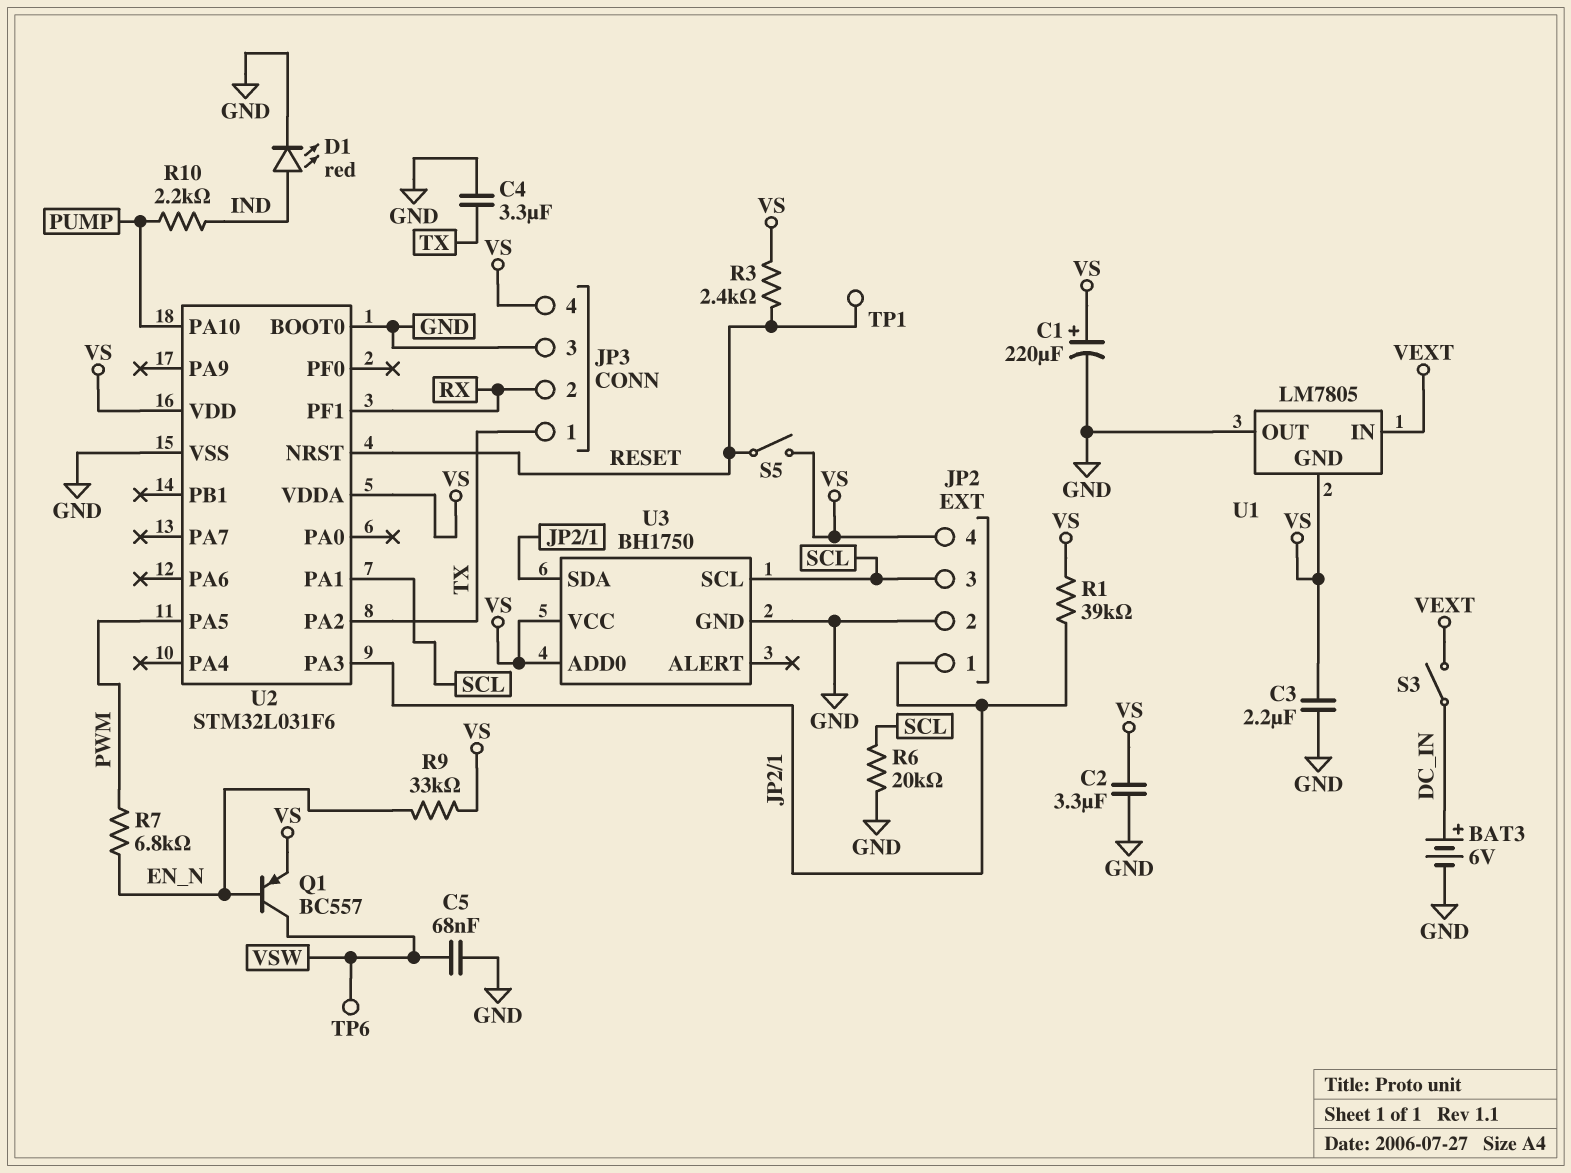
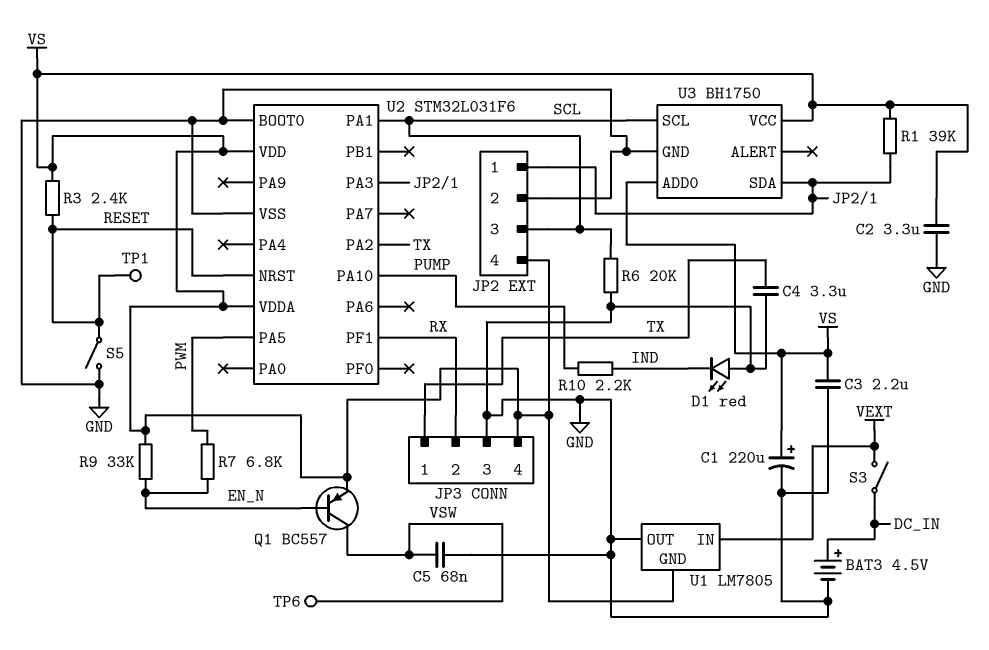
BAT3: 6V (plus DC_IN, minus GND) -> 4.5V (plus DC_IN, minus GND)
D1: LED red (A IND, K GND) -> LED red (A GND, K IND)
S5: switch (RESET, VS) -> switch (GND, RESET)

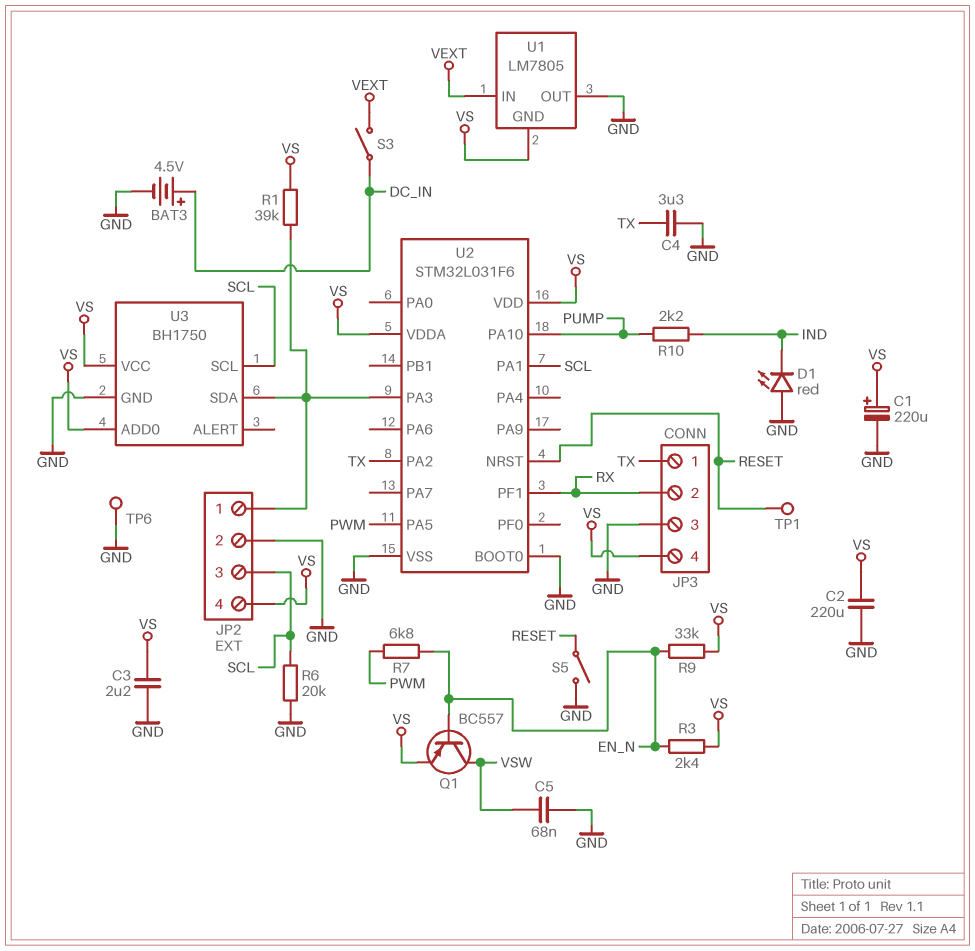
C2: 3.3uF (GND, VS) -> 220uF (GND, VS)
R3: 2.4k (RESET, VS) -> 2.4k (EN_N, VS)
TP6: test point (VSW) -> test point (GND)

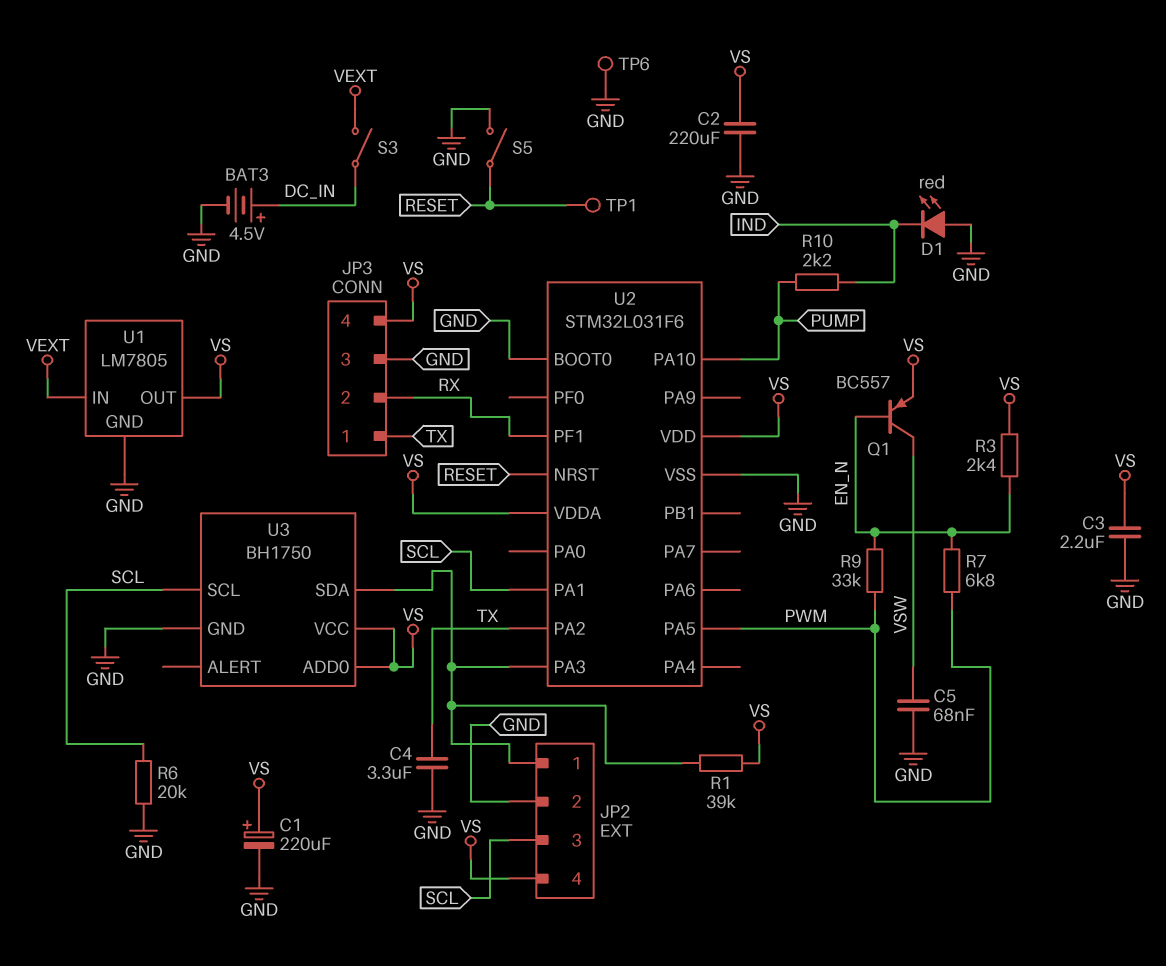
R9: 33k (EN_N, VS) -> 33k (EN_N, PWM)
U1 pin GND: VS -> GND
U1 pin OUT: GND -> VS

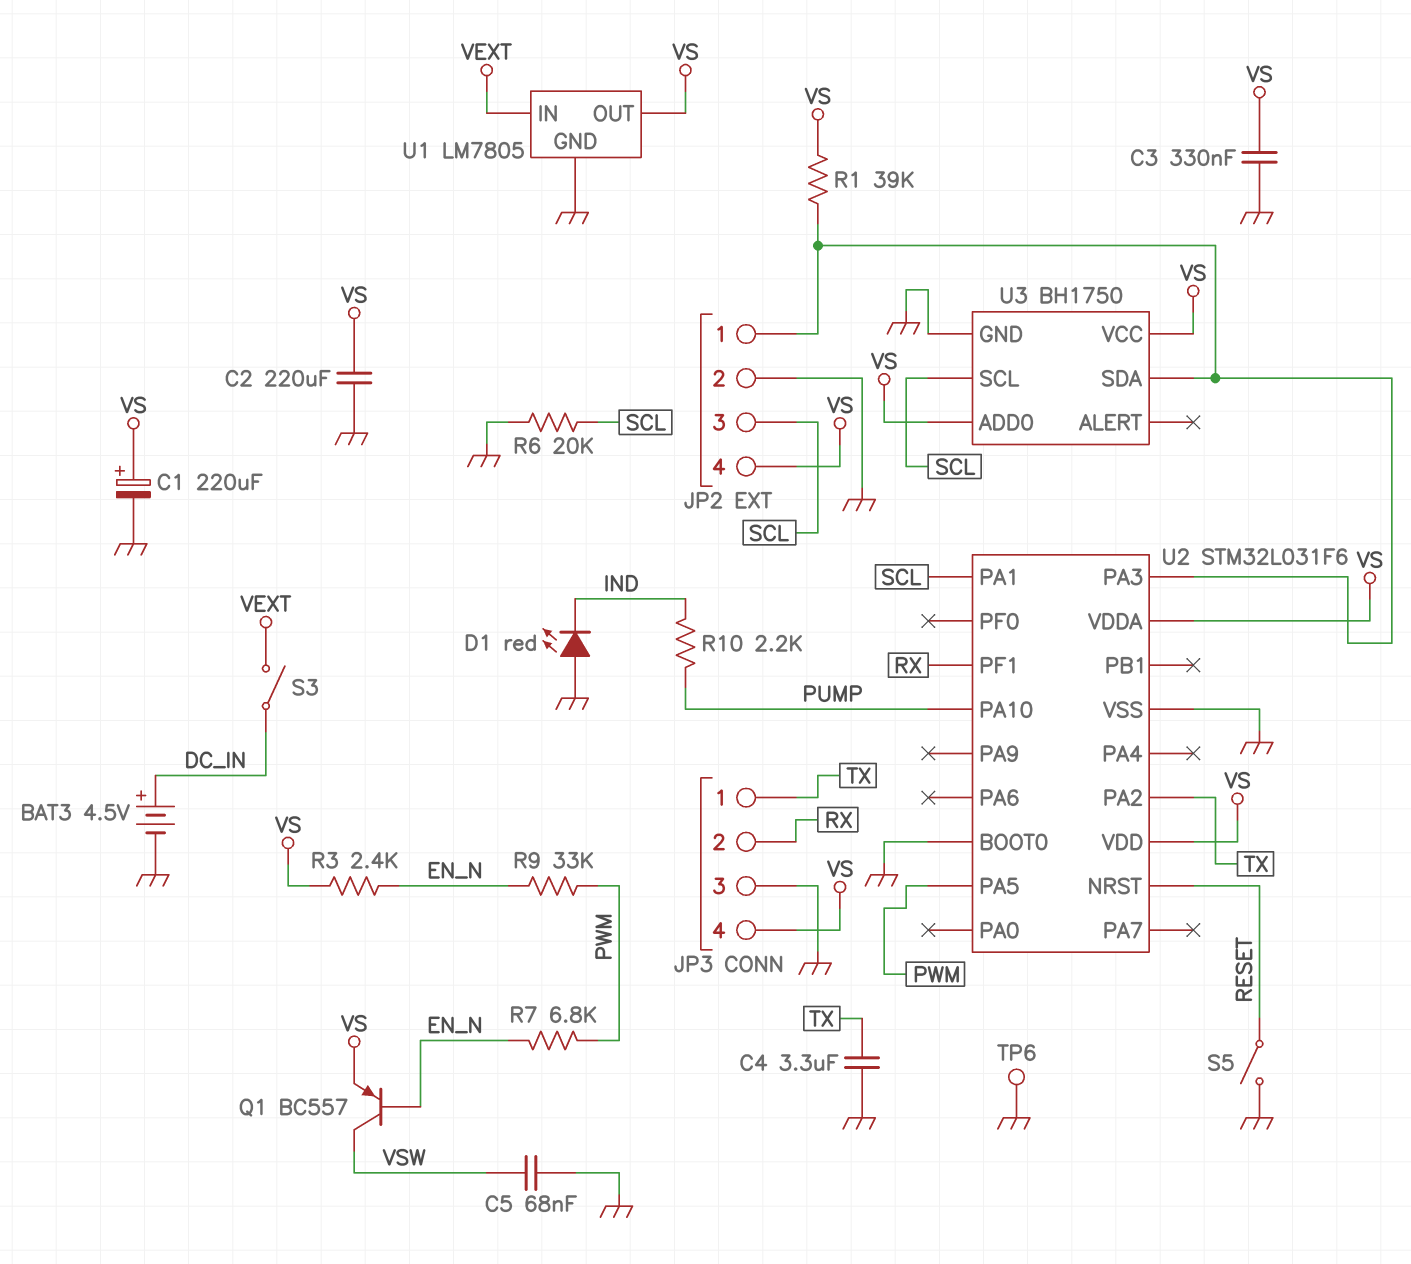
C3: 2.2uF (GND, VS) -> 330nF (GND, VS)
TP1: test point (RESET) -> none

